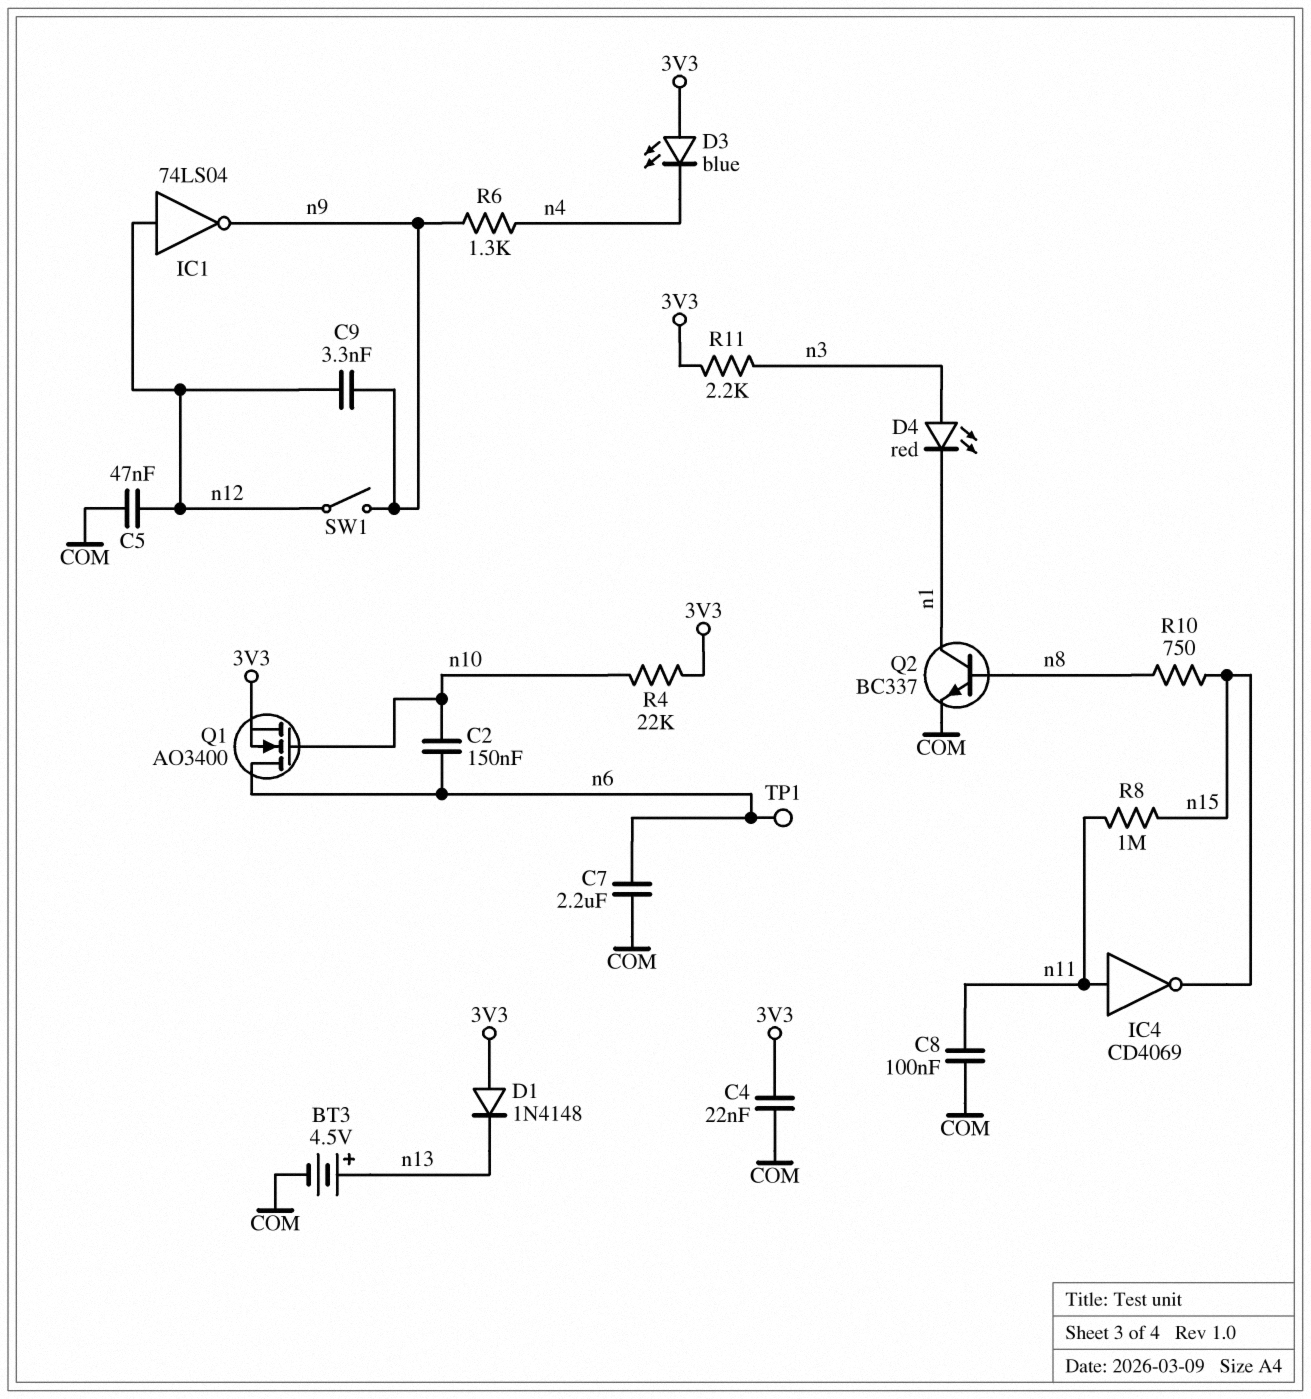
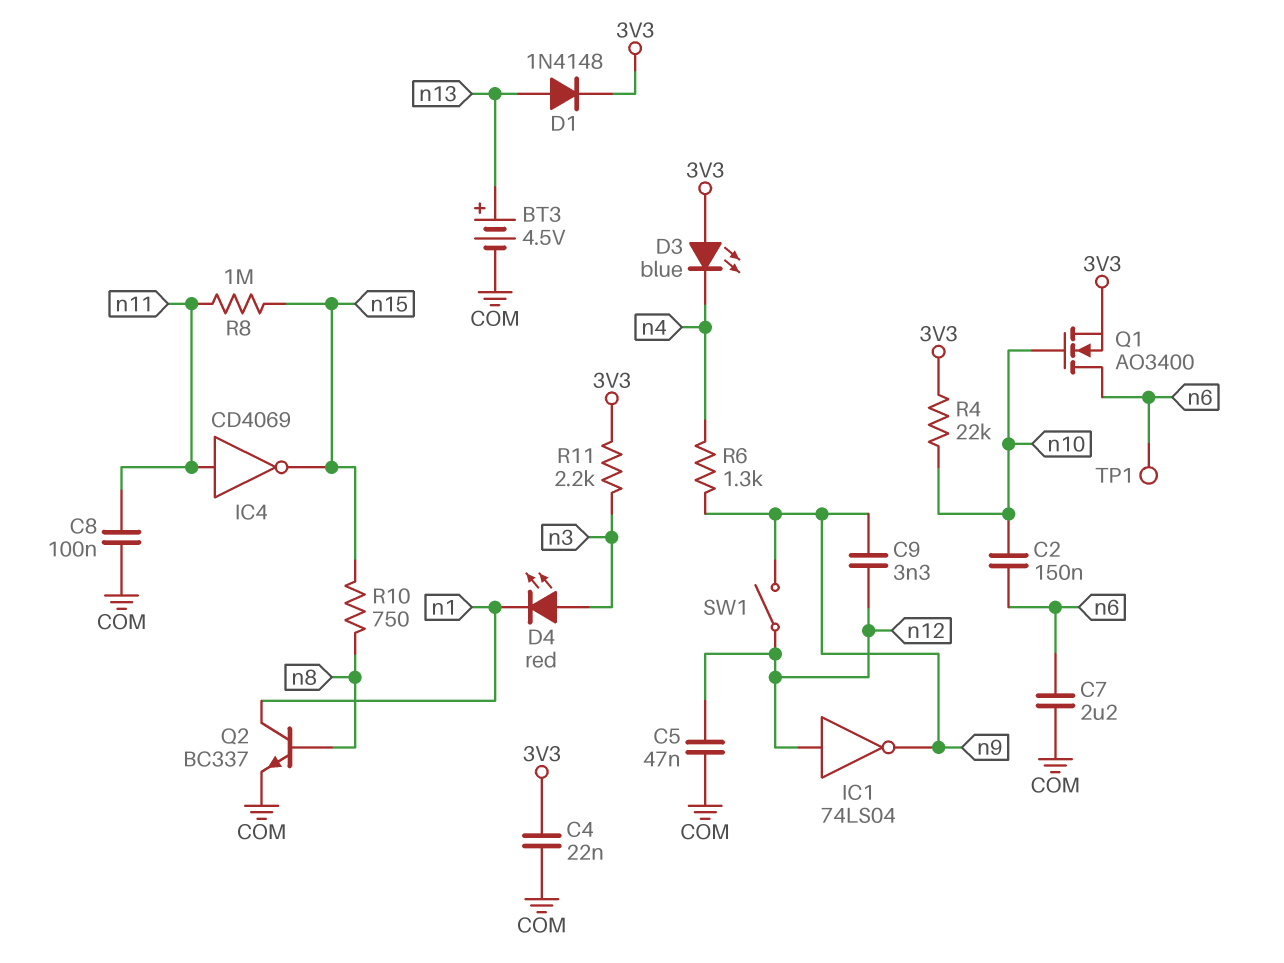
D1: diode 1N4148 (A 3V3, K n13) -> diode 1N4148 (A n13, K 3V3)

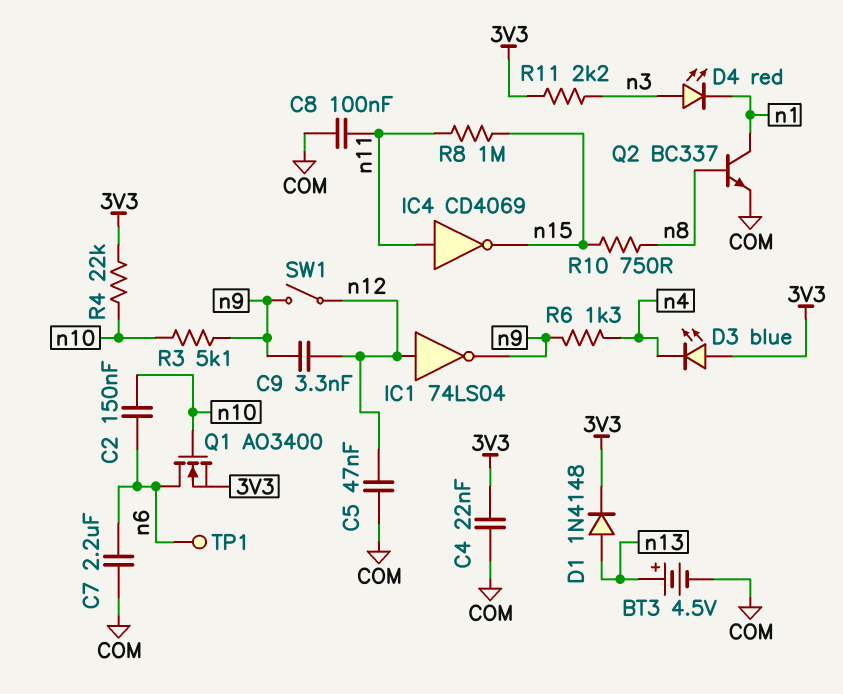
R3: none -> 5.1k (n9, n10)

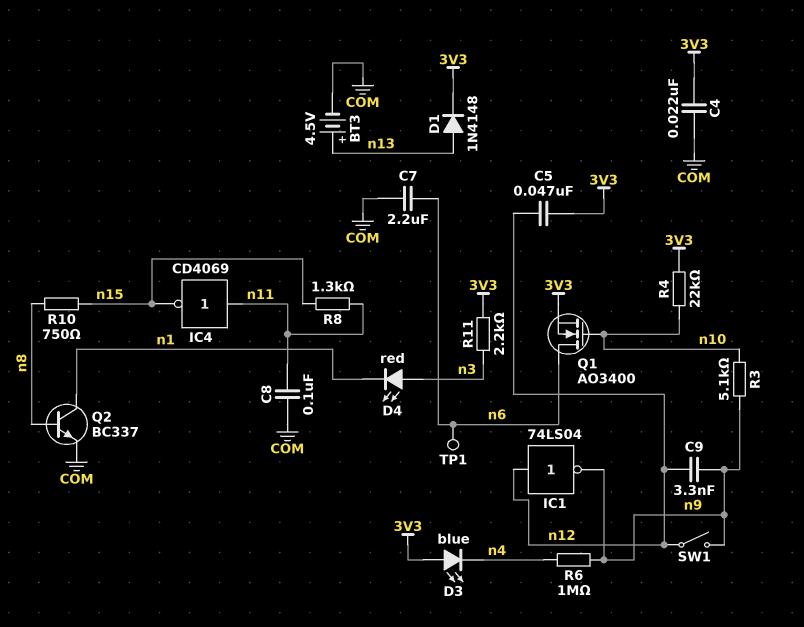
C2: 150nF (n6, n10) -> none
C5: 47nF (COM, n12) -> 47nF (3V3, n12)
R6: 1.3k (n4, n9) -> 1M (n4, n9)
R8: 1M (n11, n15) -> 1.3k (n11, n15)

